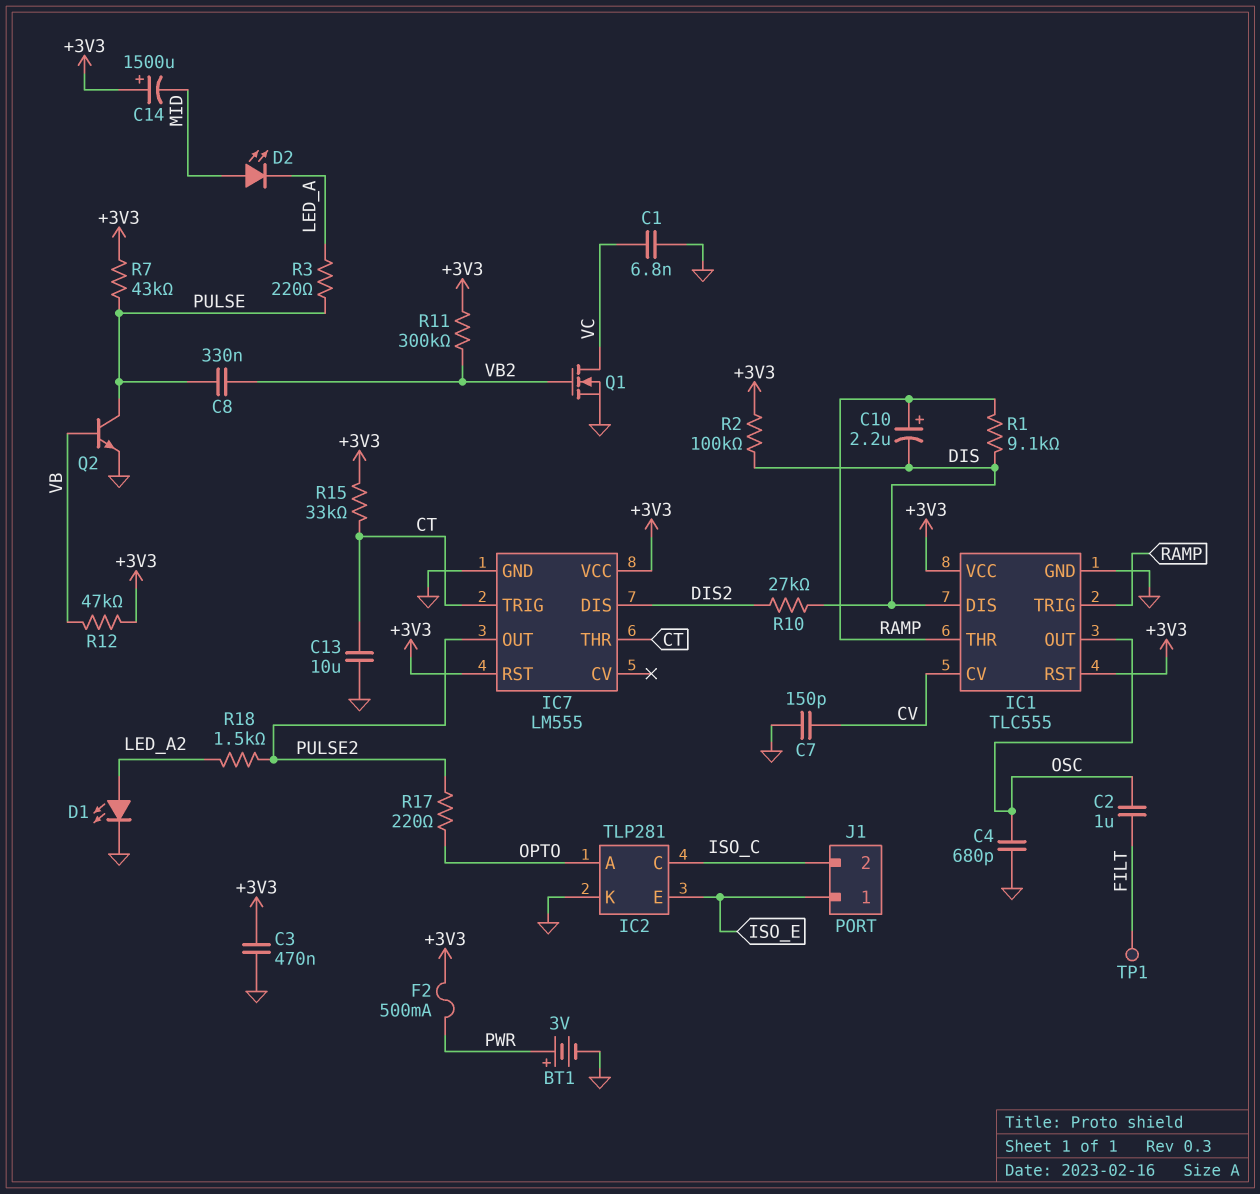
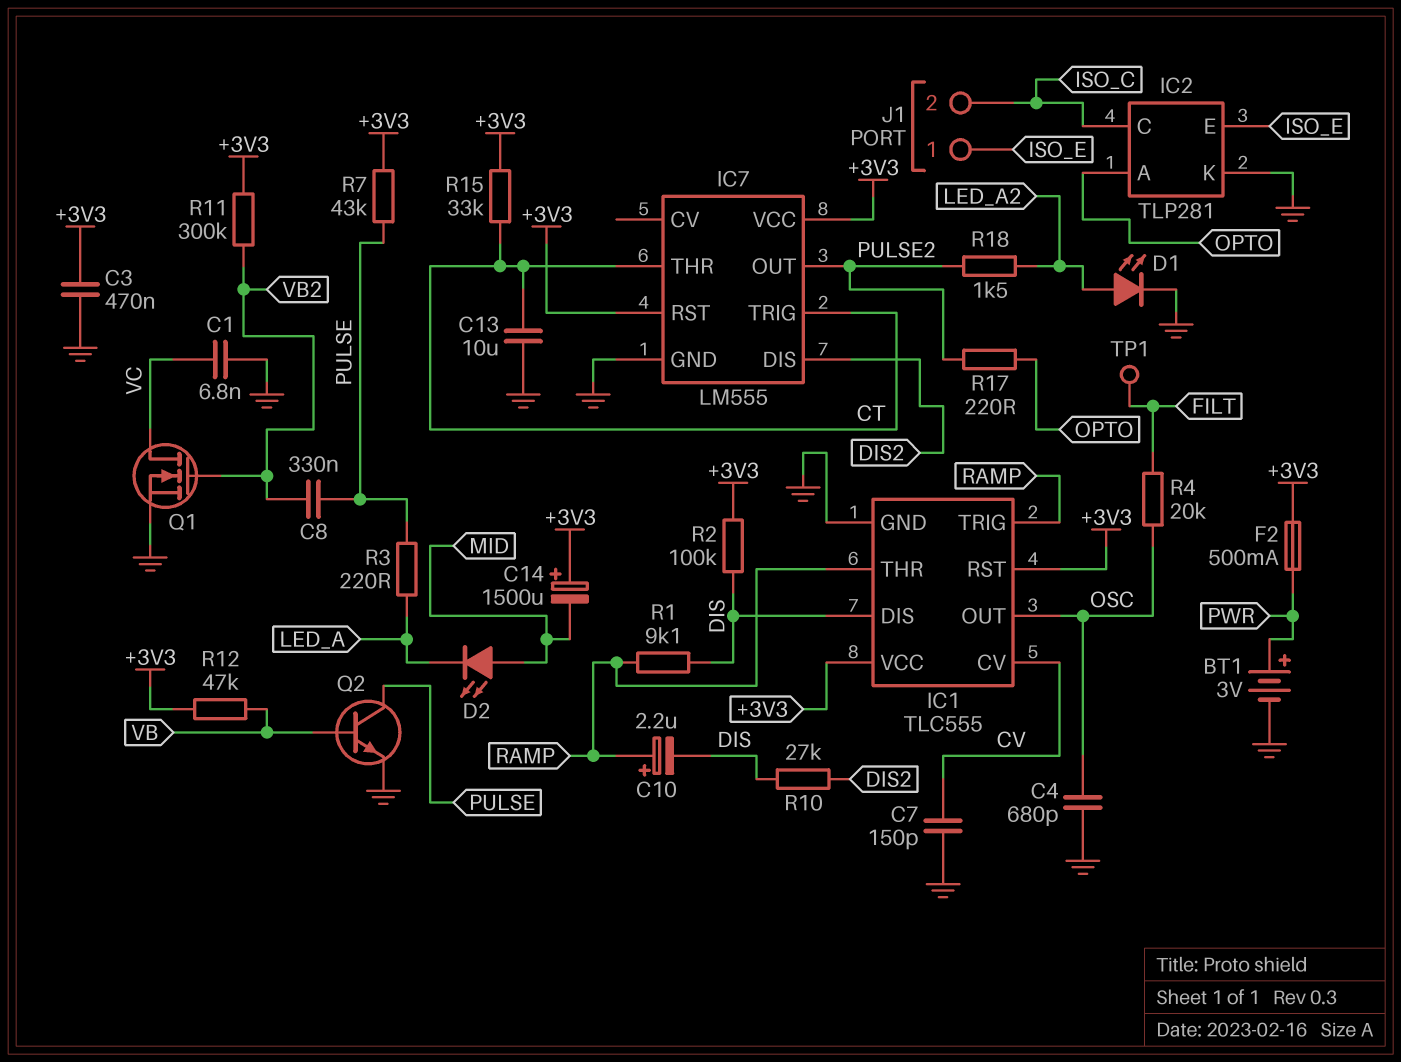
C2: 1uF (FILT, OSC) -> none
R4: none -> 20k (FILT, OSC)

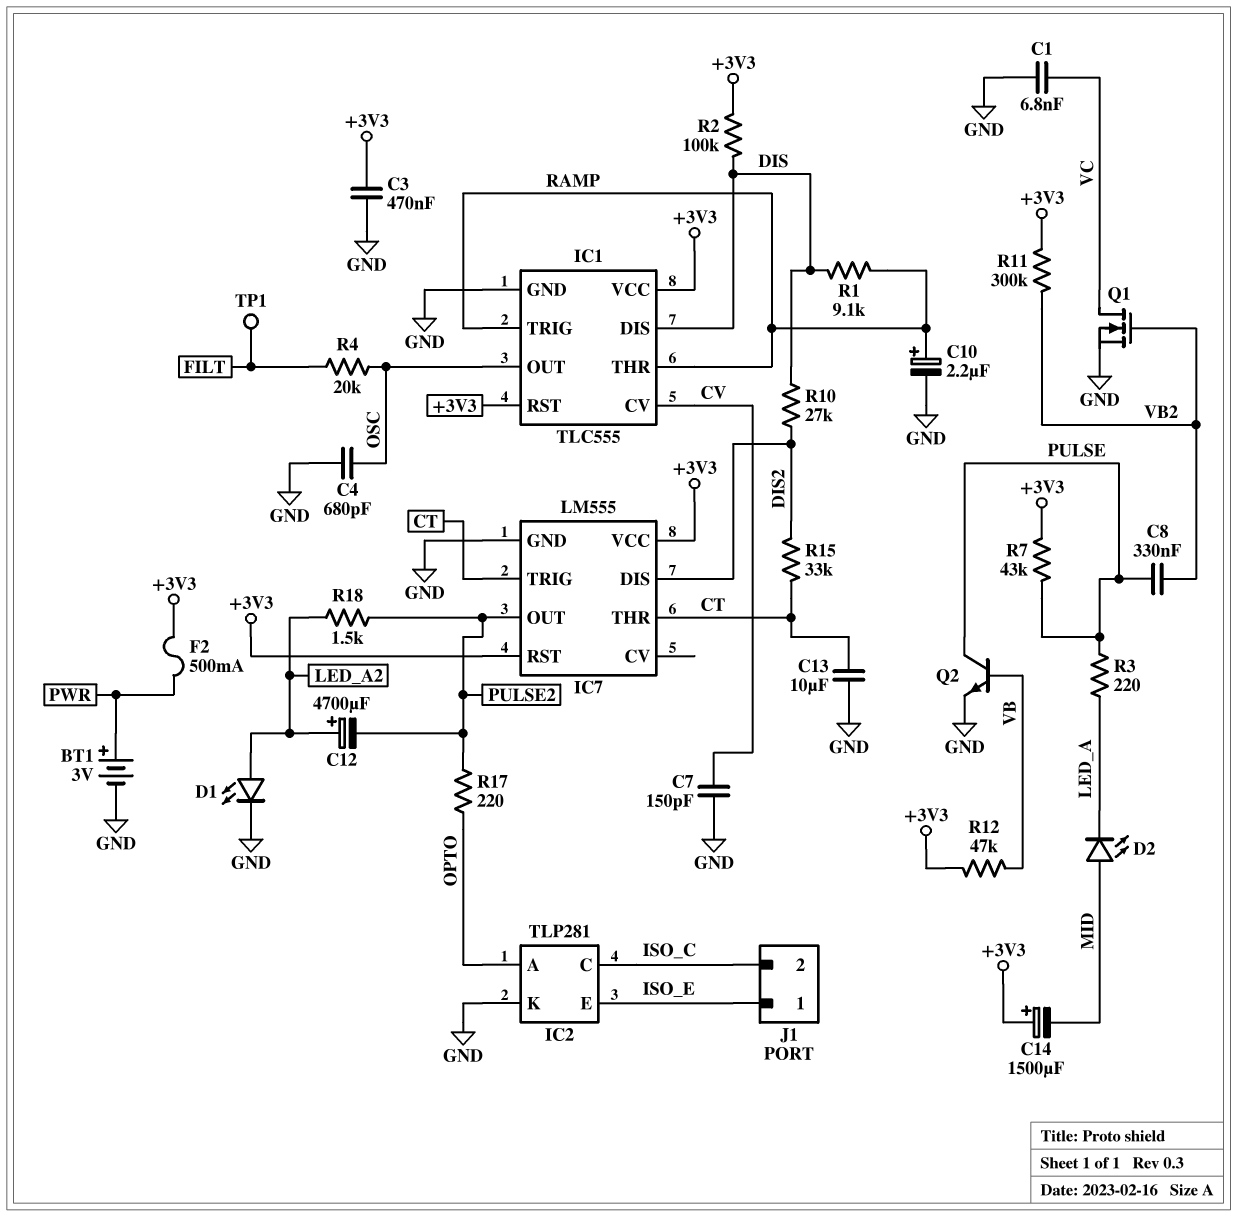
C10: 2.2uF (plus RAMP, minus DIS) -> 2.2uF (plus RAMP, minus GND)
C12: none -> 4700uF (plus LED_A2, minus PULSE2)
R15: 33k (+3V3, CT) -> 33k (CT, DIS2)

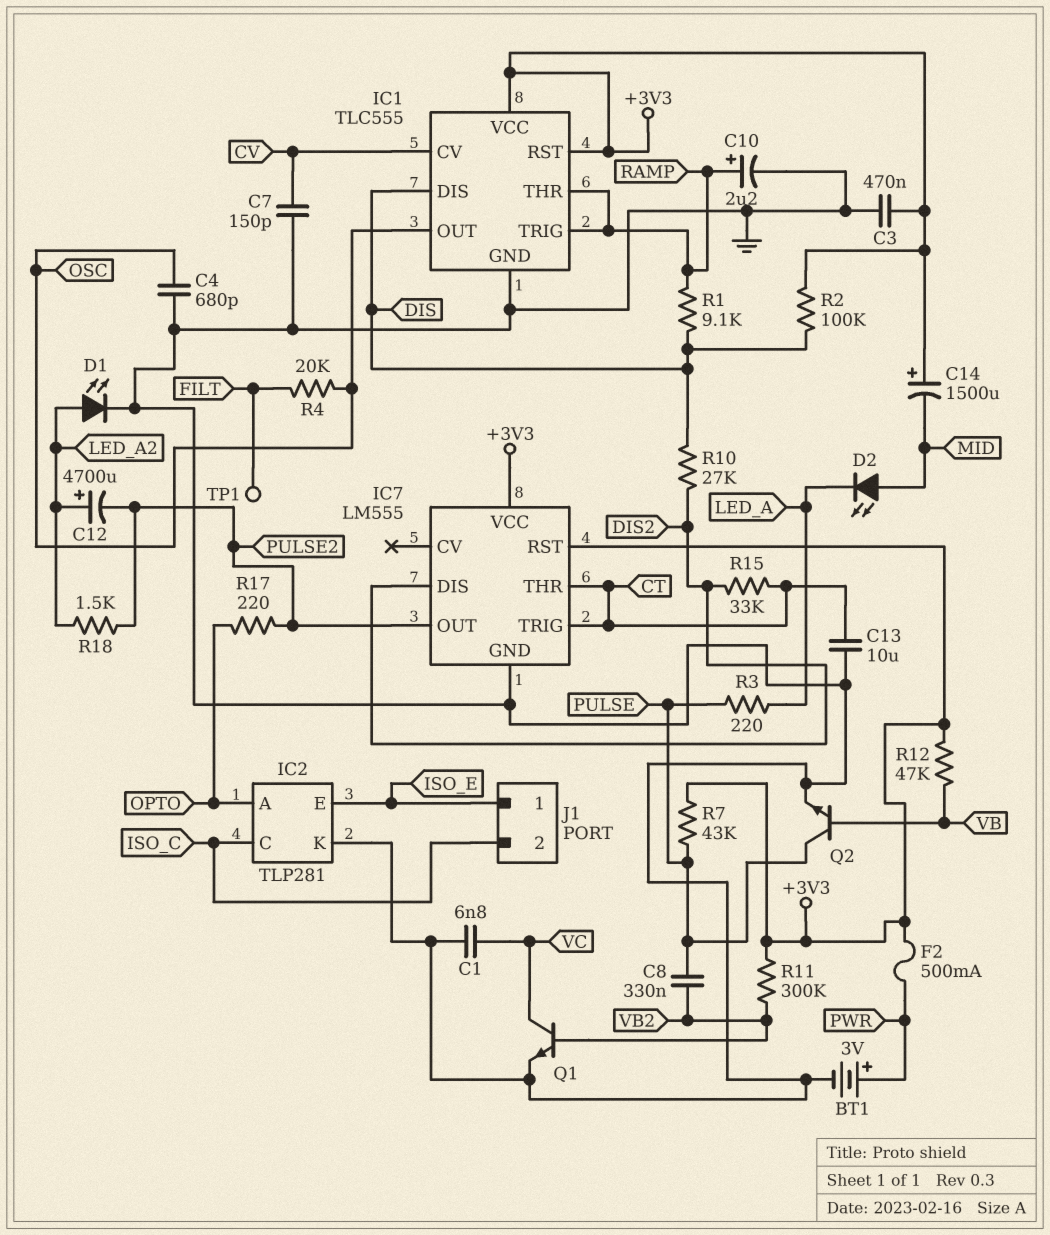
Q1: NMOS (G VB2, D VC, S GND) -> NPN (B VB2, C VC, E GND)

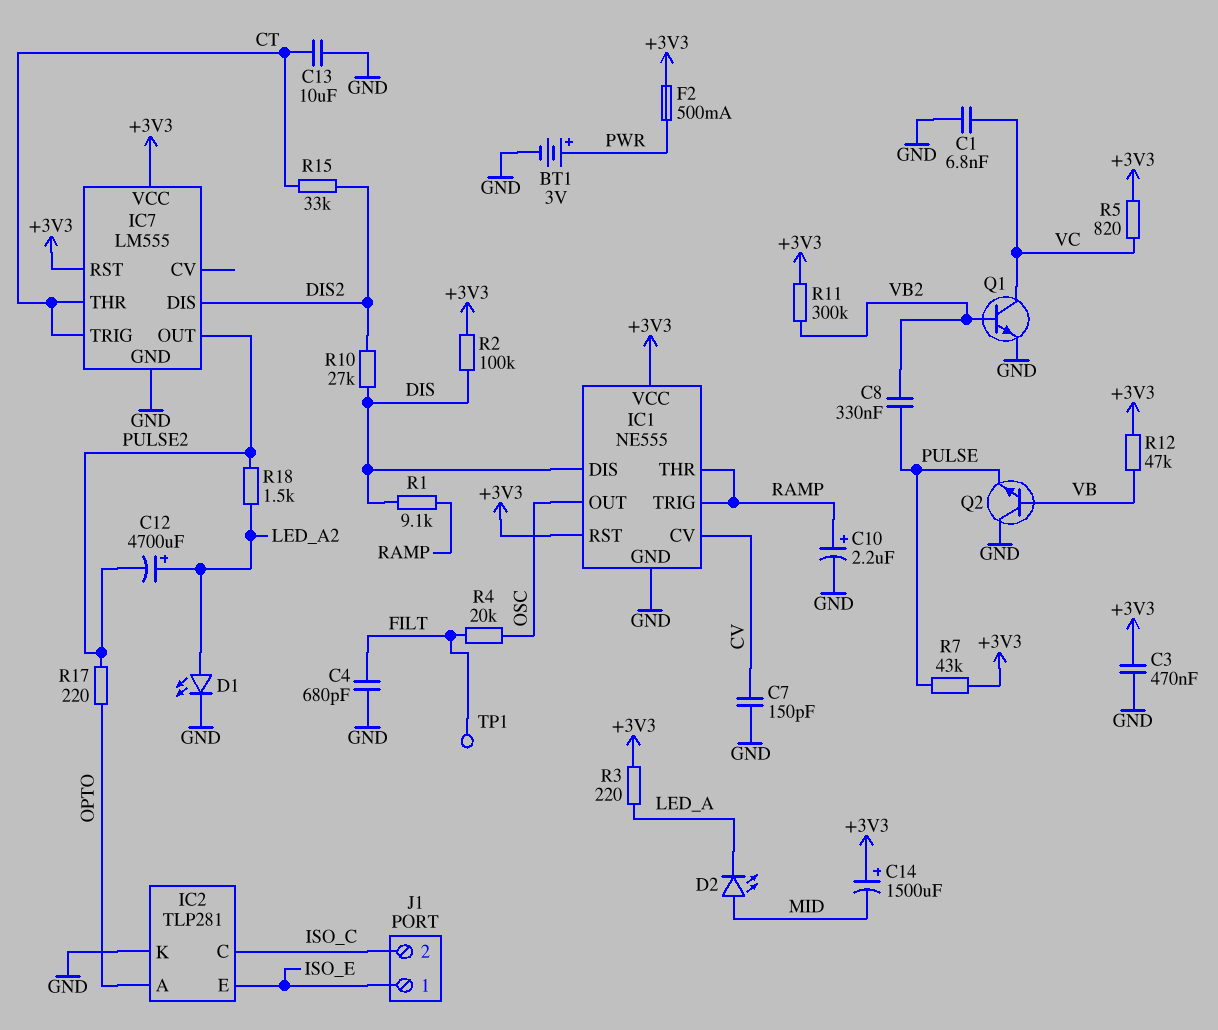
C4: 680pF (GND, OSC) -> 680pF (FILT, GND)
IC1: TLC555 -> NE555
Q2: NPN (B VB, C PULSE, E GND) -> NPN (B VB, C GND, E PULSE)
R3: 220 (LED_A, PULSE) -> 220 (+3V3, LED_A)
R5: none -> 820 (+3V3, VC)

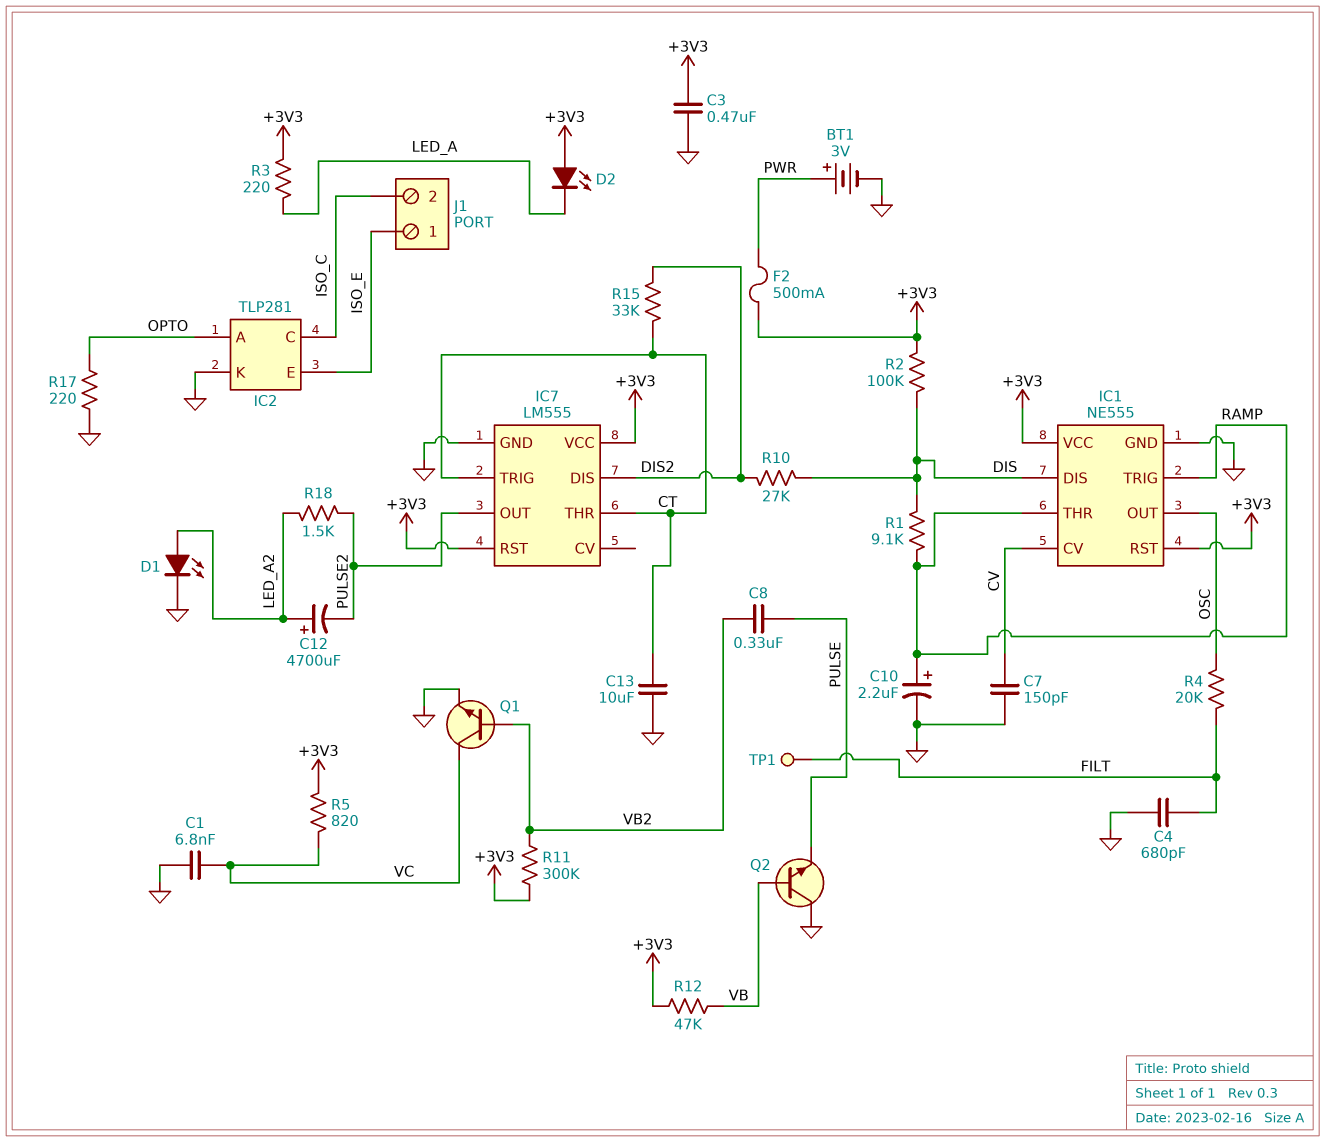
C14: 1500uF (plus +3V3, minus MID) -> none
D2: LED (A MID, K LED_A) -> LED (A +3V3, K LED_A)
R7: 43k (+3V3, PULSE) -> none
R17: 220 (OPTO, PULSE2) -> 220 (GND, OPTO)

